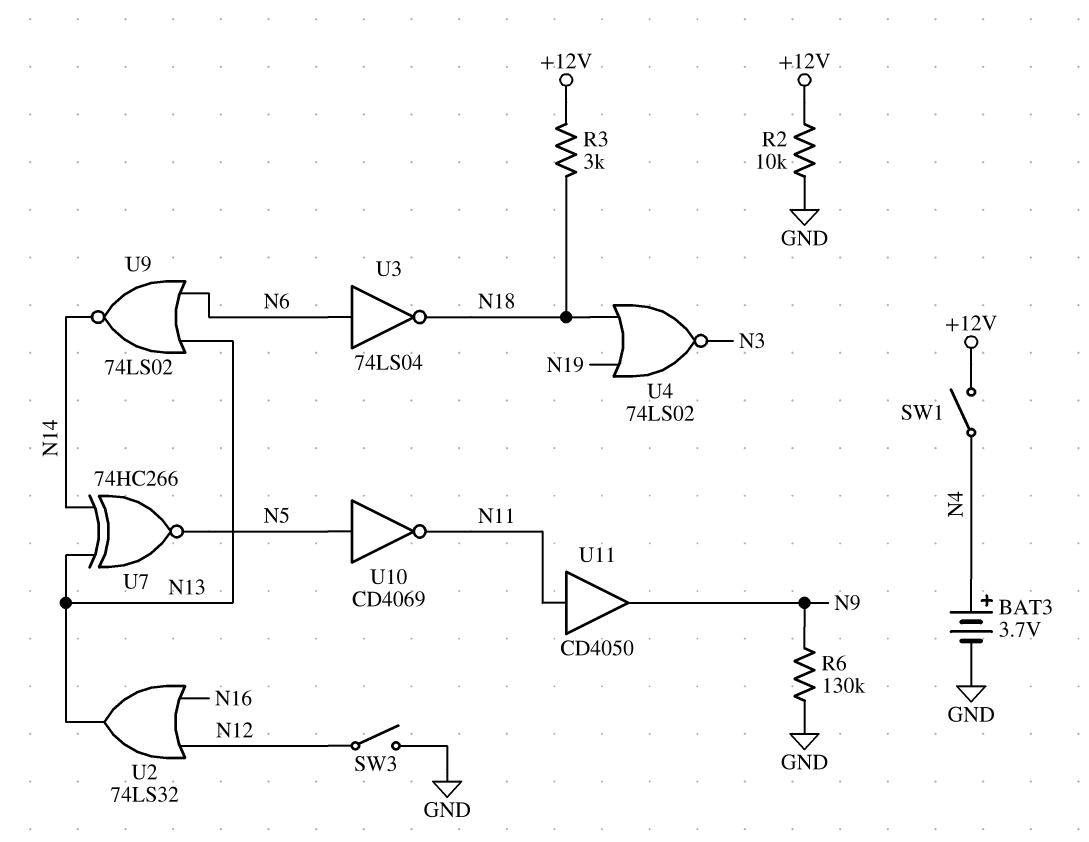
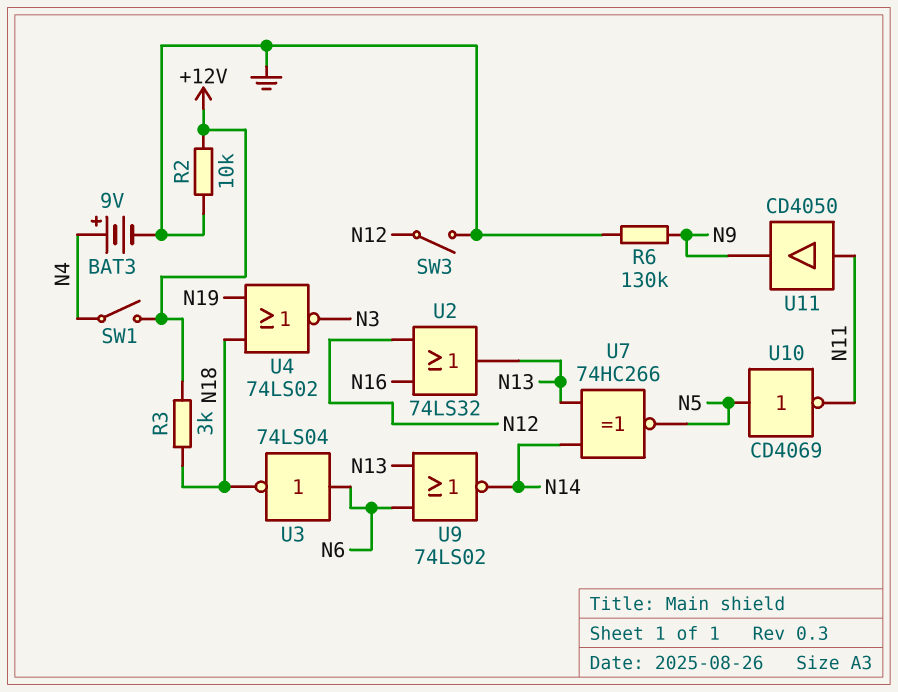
BAT3: 3.7V (plus N4, minus GND) -> 9V (plus N4, minus GND)

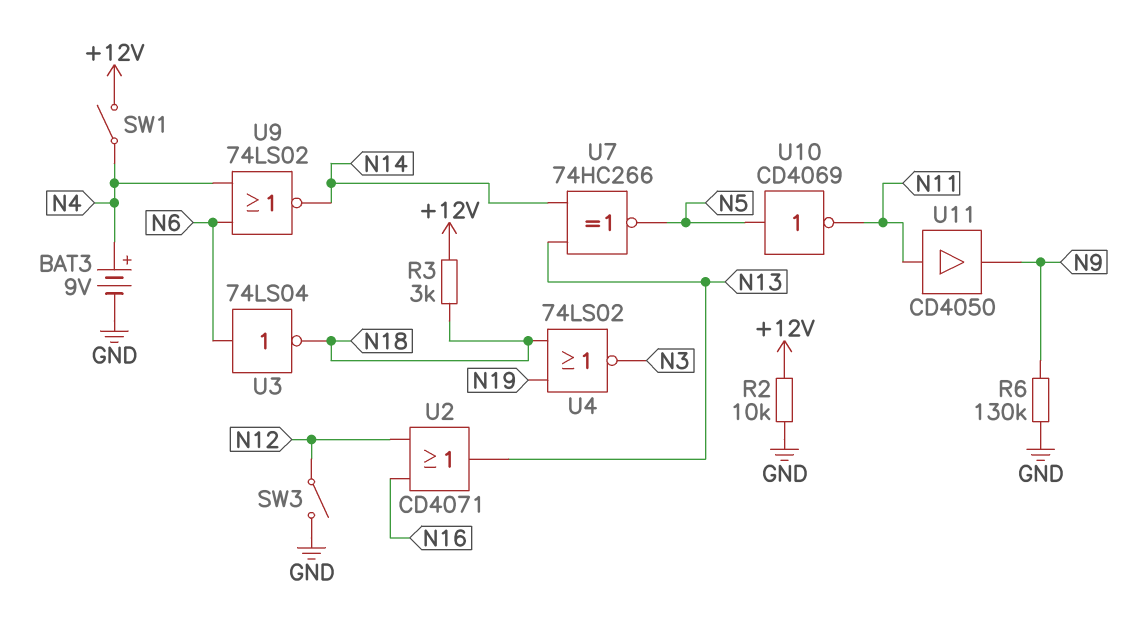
U2: OR 74LS32 (in N12, in N16, out N13) -> OR CD4071 (in N12, in N16, out N13)
U9: NOR 74LS02 (in N6, in N13, out N14) -> NOR 74LS02 (in N4, in N6, out N14)

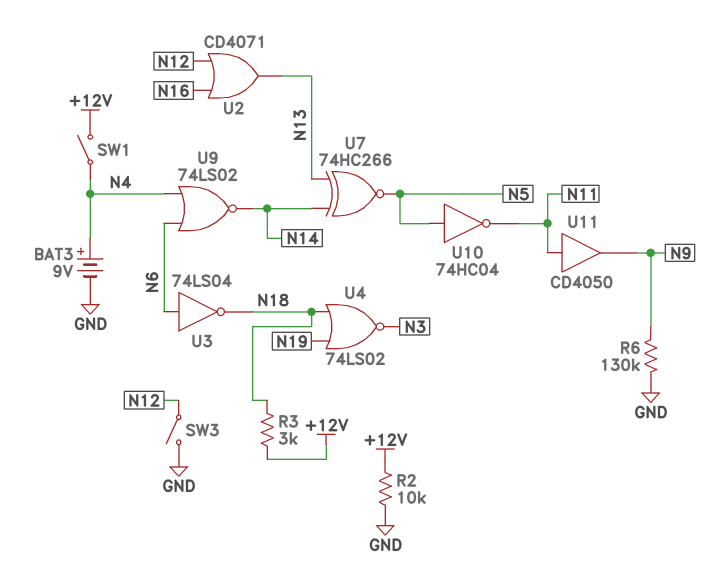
U10: NOT CD4069 (in N5, out N11) -> NOT 74HC04 (in N5, out N11)

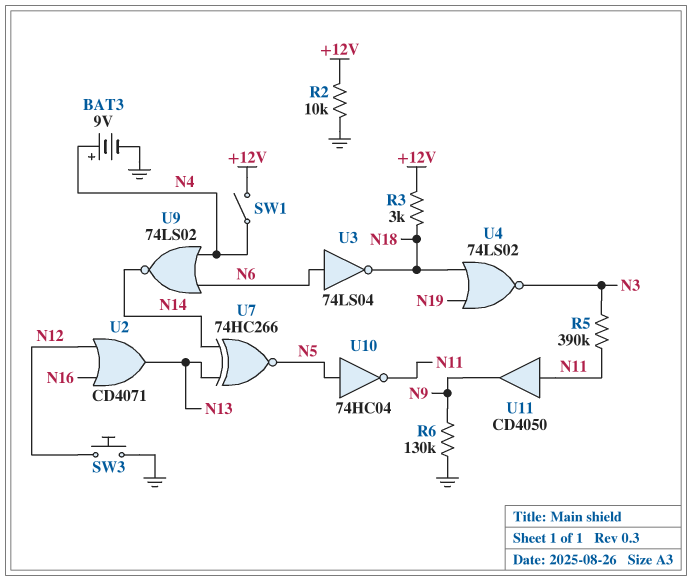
R5: none -> 390k (N3, N11)
SW3: switch (GND, N12) -> button (GND, N12)

